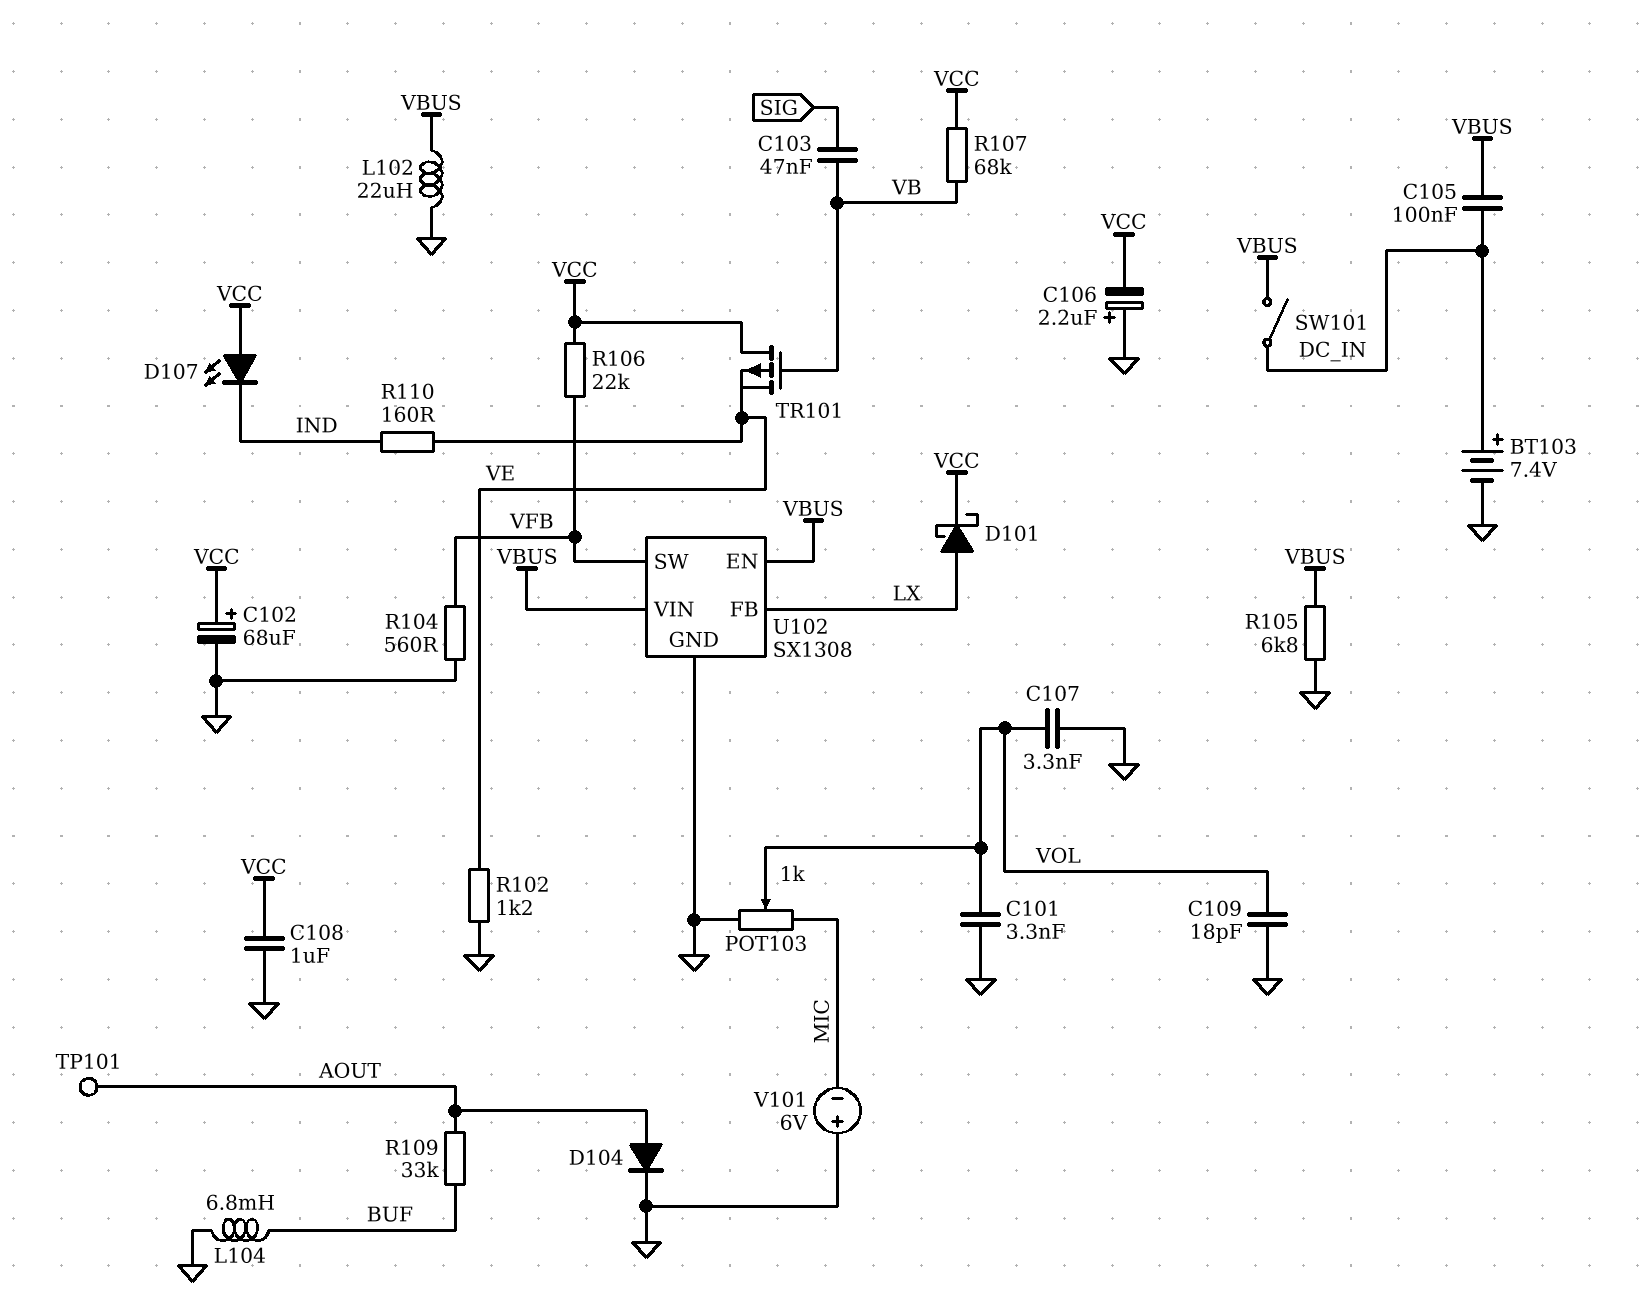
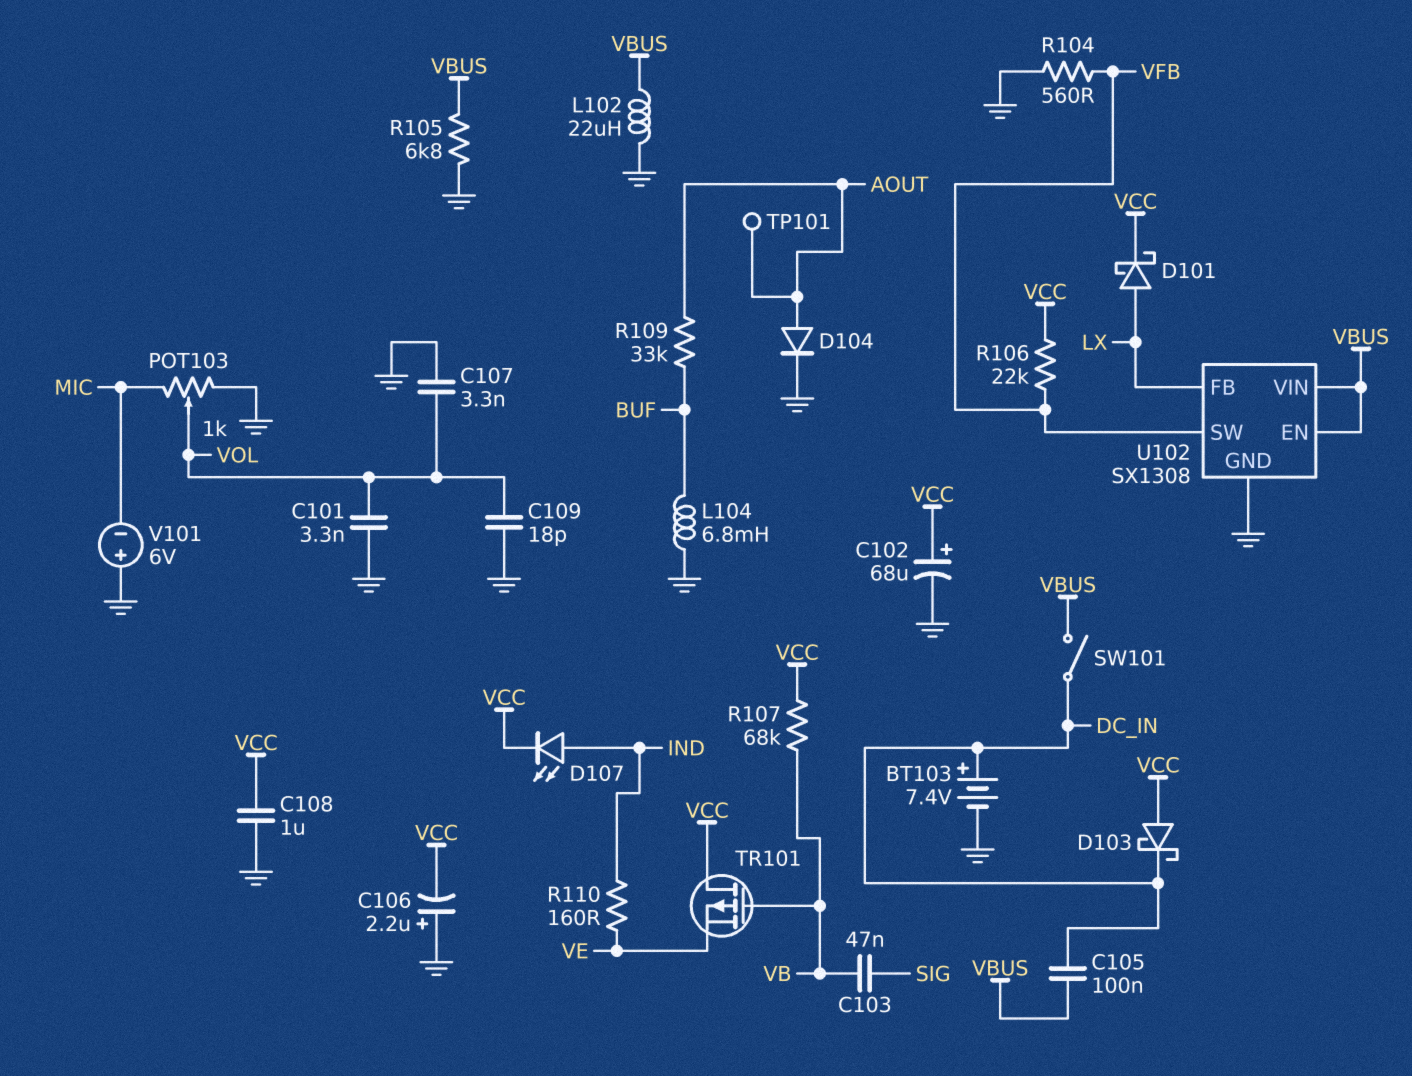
D103: none -> schottky (A VCC, K DC_IN)
D107: LED (A VCC, K IND) -> LED (A IND, K VCC)
R102: 1.2k (GND, VE) -> none

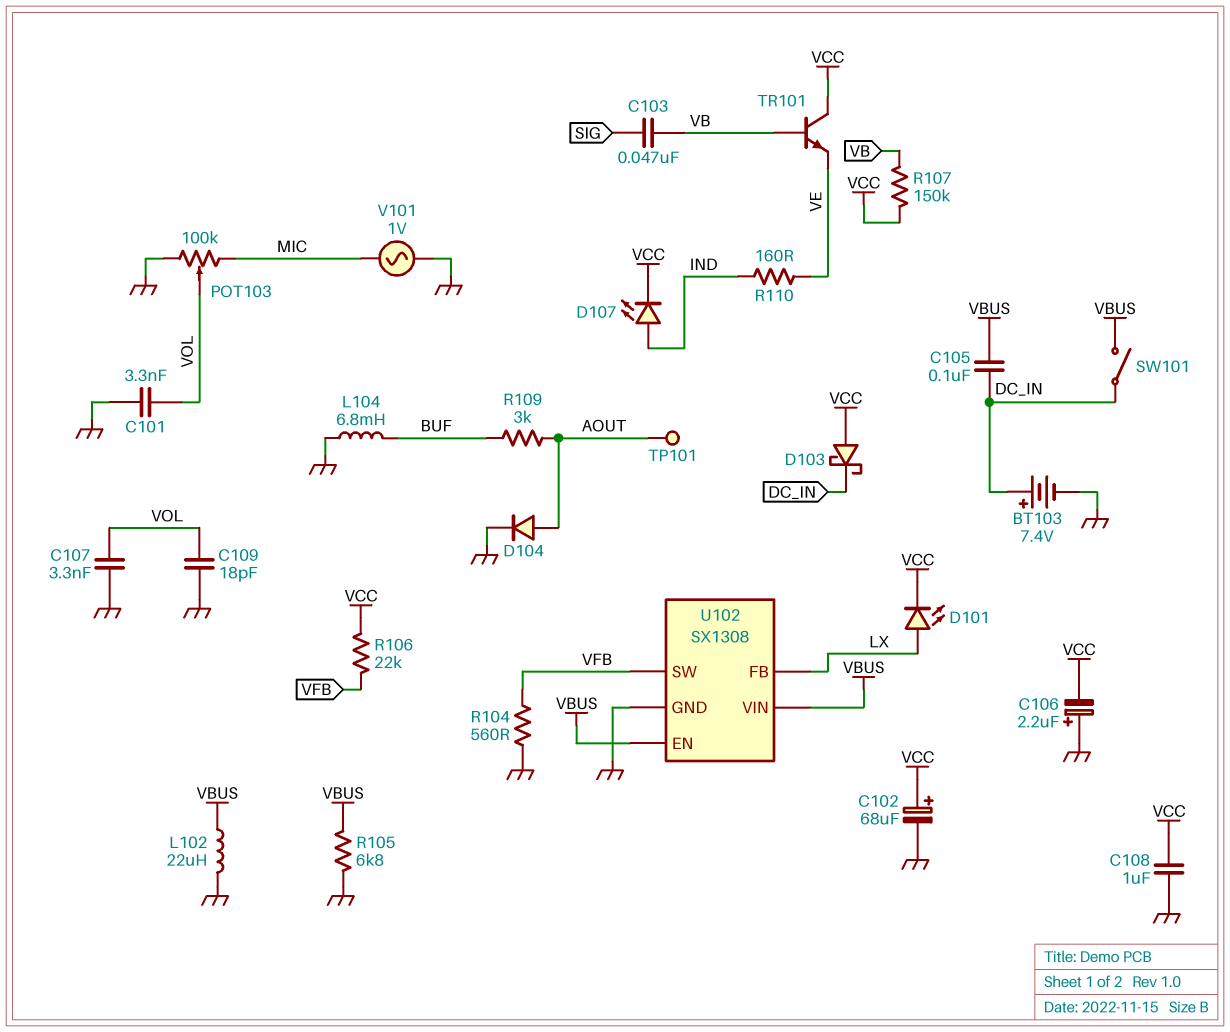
D101: schottky (A LX, K VCC) -> LED (A LX, K VCC)
POT103: 1k (GND, MIC, wiper VOL) -> 100k (GND, MIC, wiper VOL)
R107: 68k (VB, VCC) -> 150k (VB, VCC)
R109: 33k (AOUT, BUF) -> 3k (AOUT, BUF)
TR101: PMOS (G VB, D VCC, S VE) -> NPN (B VB, C VCC, E VE)
V101: 6V (plus GND, minus MIC) -> AC 1V (GND, MIC)

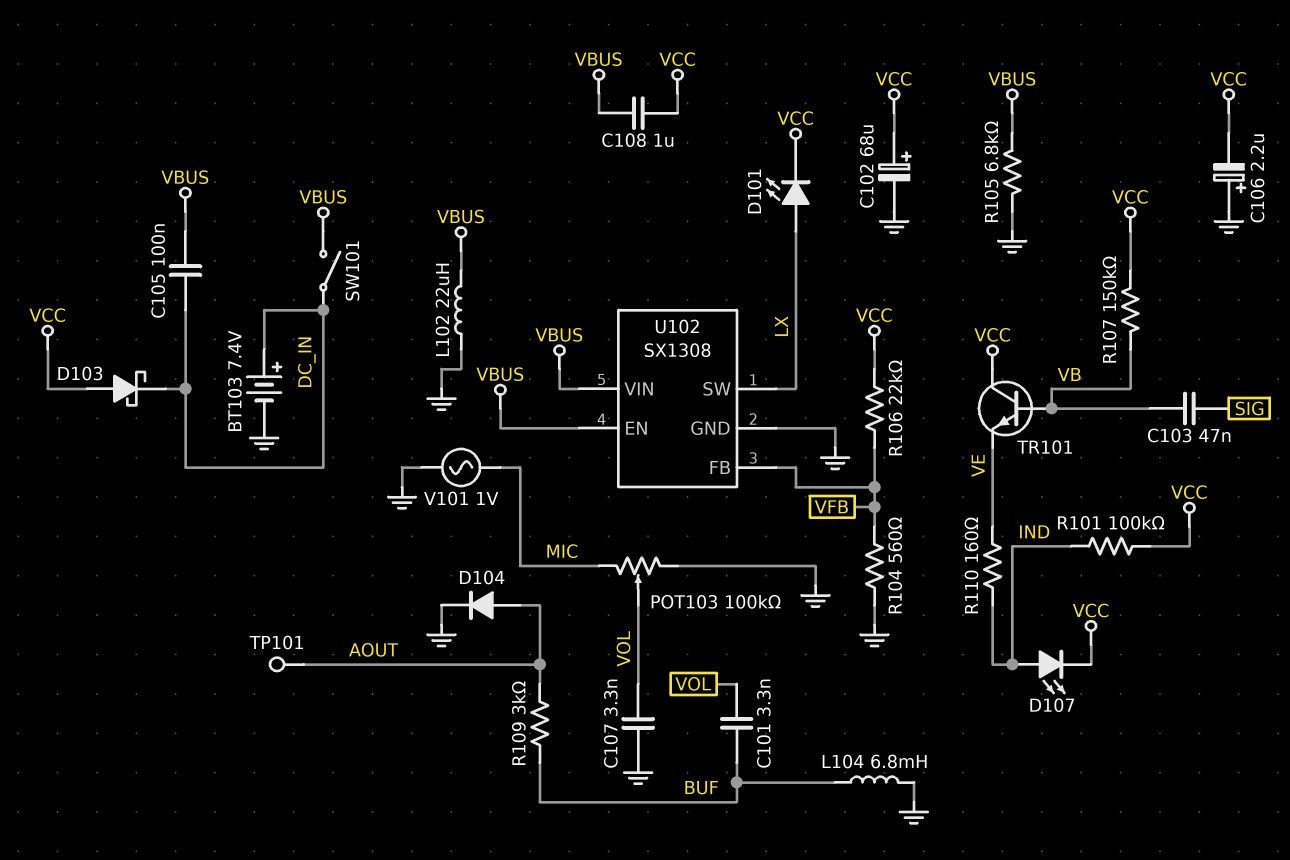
C101: 3.3nF (GND, VOL) -> 3.3nF (BUF, VOL)
C108: 1uF (GND, VCC) -> 1uF (VBUS, VCC)
C109: 18pF (GND, VOL) -> none
R101: none -> 100k (IND, VCC)
U102 pin FB: LX -> VFB
U102 pin SW: VFB -> LX

